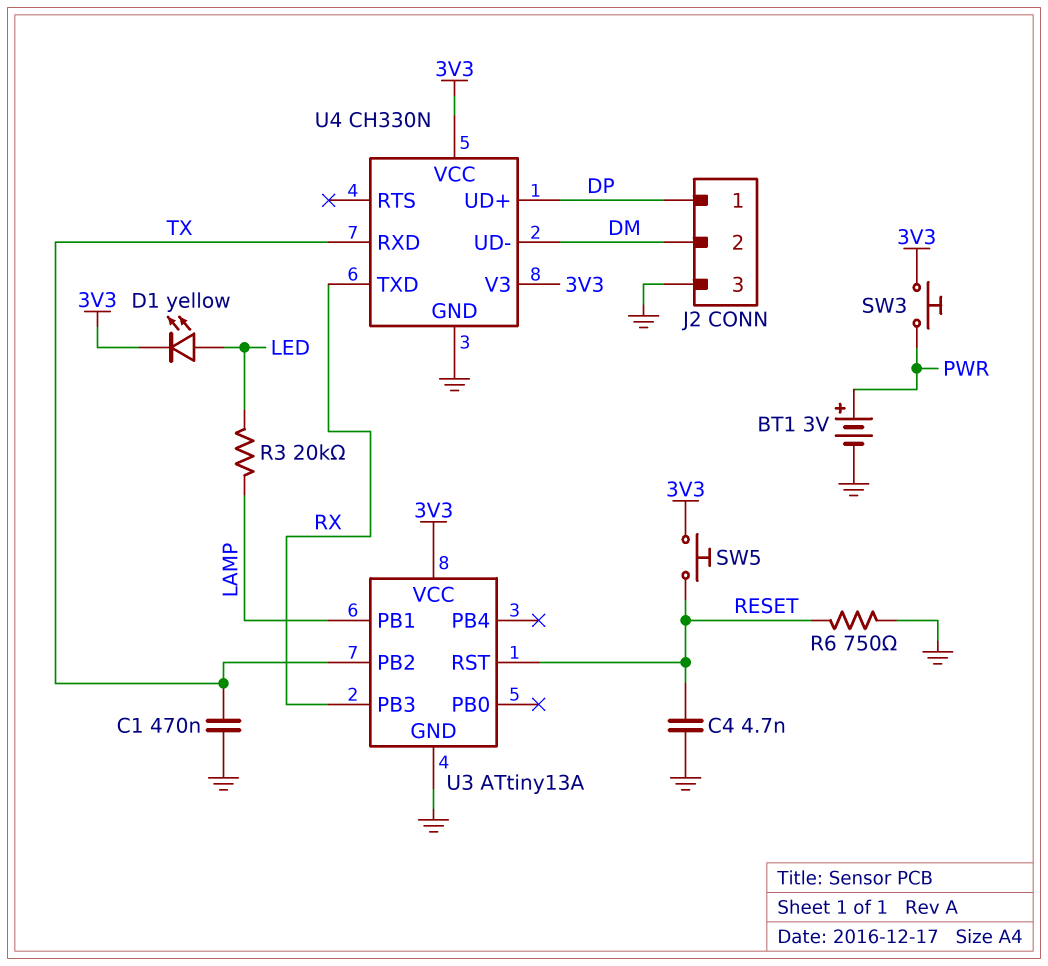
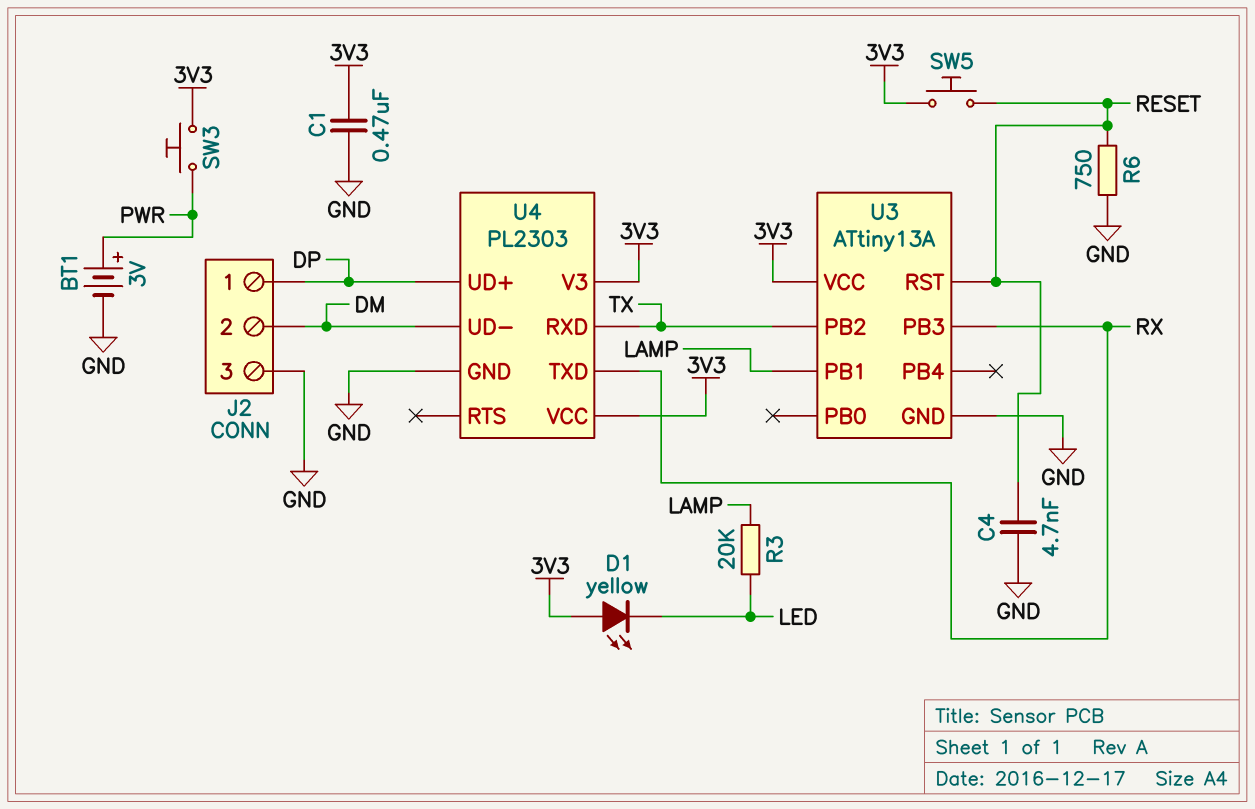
C1: 470nF (GND, TX) -> 470nF (3V3, GND)
D1: LED yellow (A LED, K 3V3) -> LED yellow (A 3V3, K LED)
U4: CH330N -> PL2303

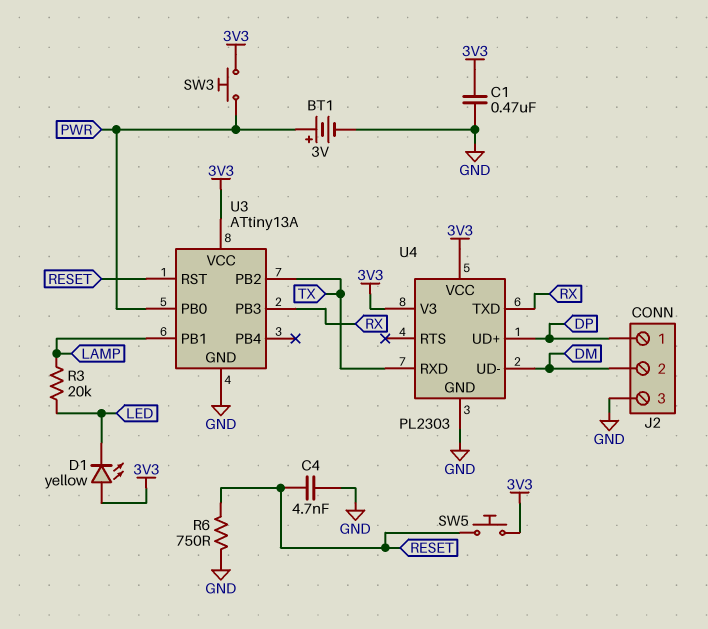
U3 pin PB0: none -> PWR

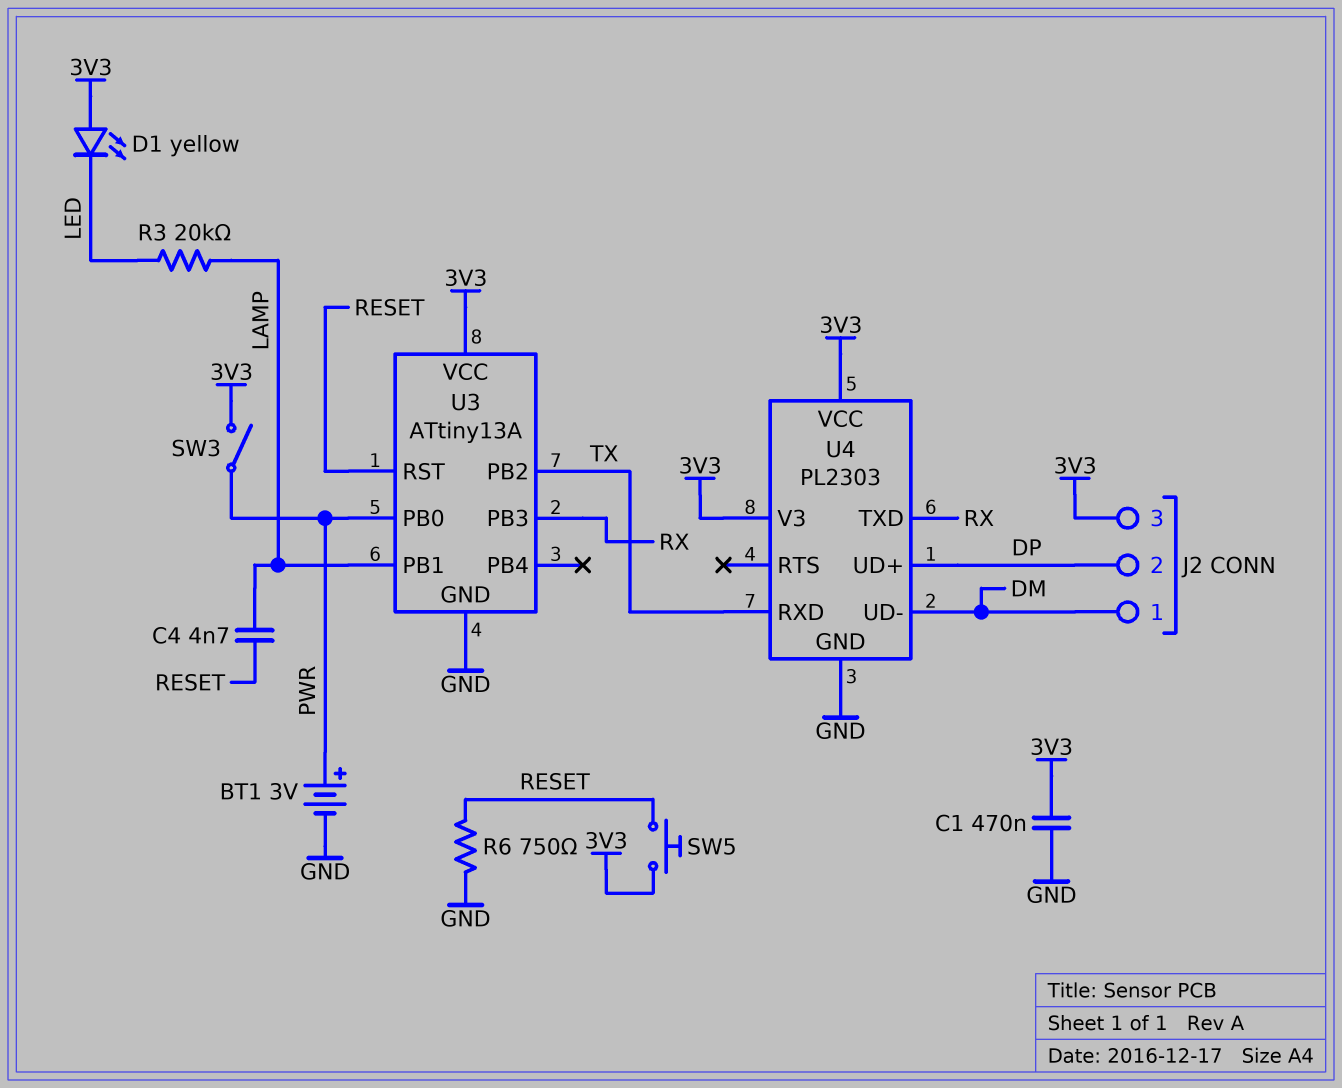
C4: 4.7nF (GND, RESET) -> 4.7nF (LAMP, RESET)
J2 pin 1: DP -> DM
J2 pin 2: DM -> DP
J2 pin 3: GND -> 3V3
SW3: button (3V3, PWR) -> switch (3V3, PWR)

